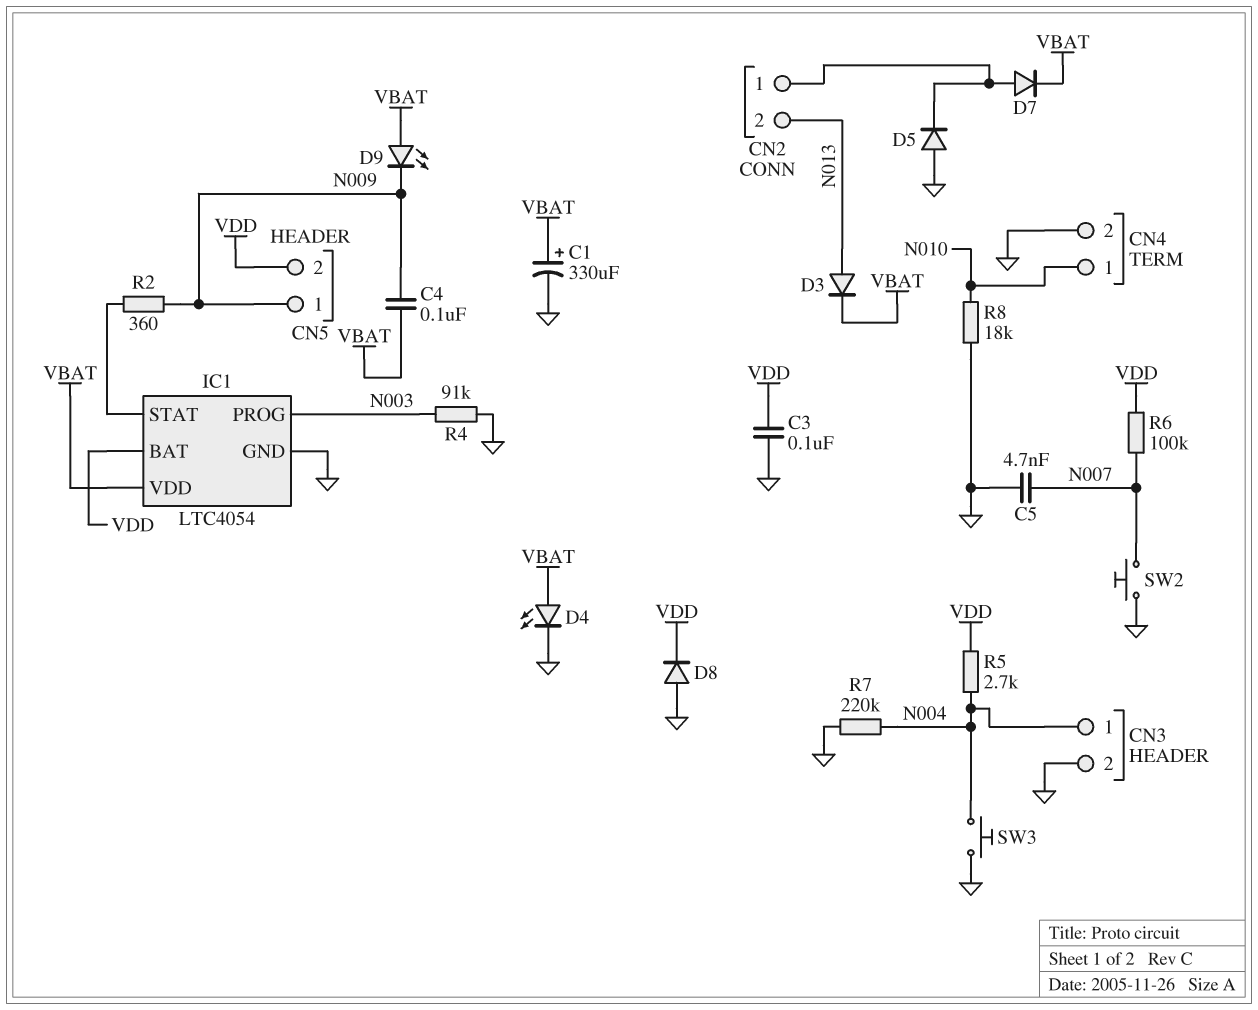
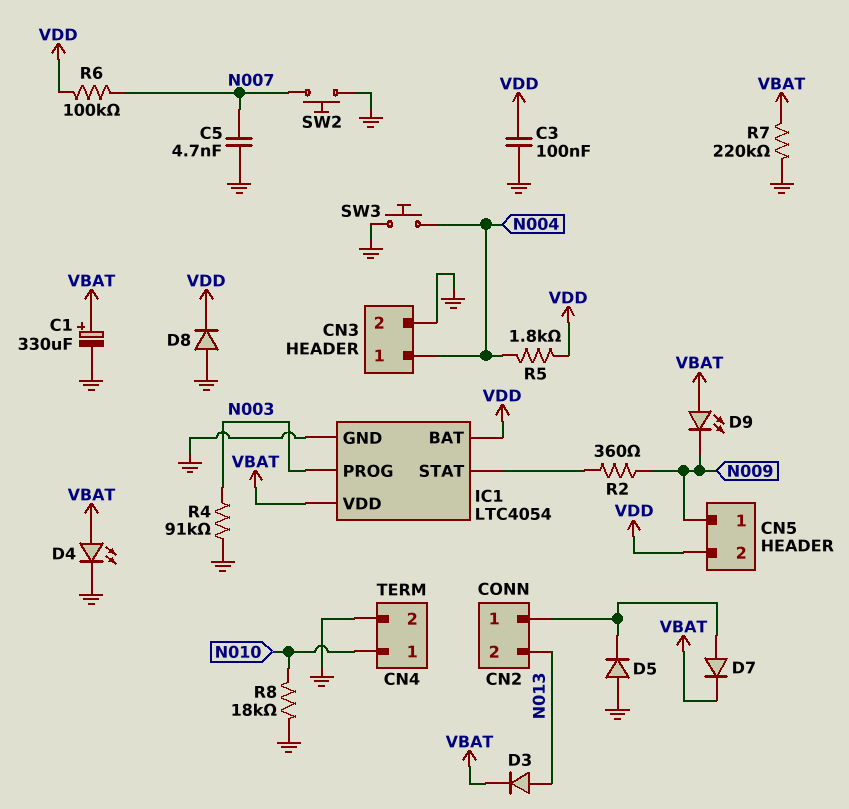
C4: 100nF (N009, VBAT) -> none
R5: 2.7k (N004, VDD) -> 1.8k (N004, VDD)
R7: 220k (GND, N004) -> 220k (GND, VBAT)

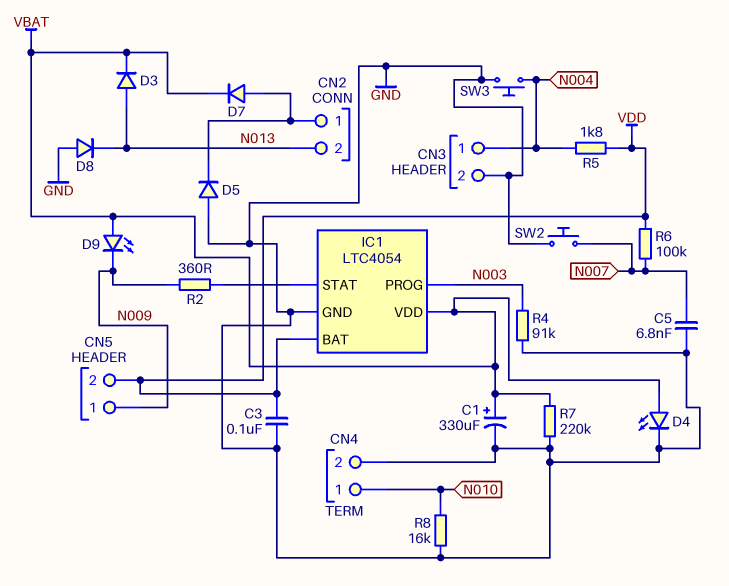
C5: 4.7nF (GND, N007) -> 6.8nF (GND, N007)
D8: diode (A GND, K VDD) -> diode (A GND, K N013)
R8: 18k (GND, N010) -> 16k (GND, N010)

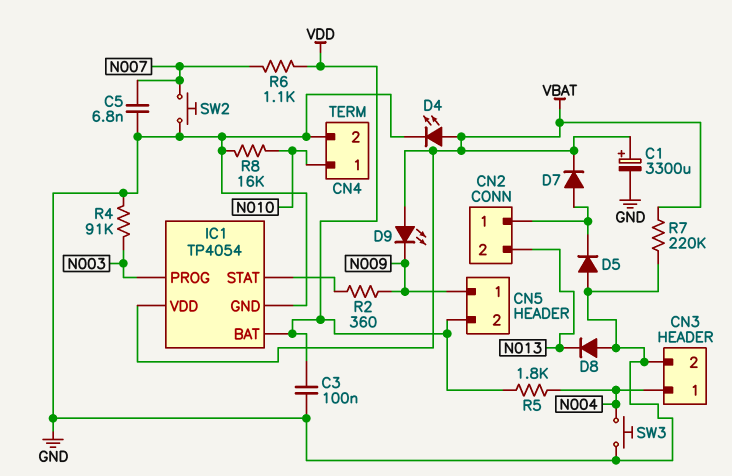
C1: 330uF (plus VBAT, minus GND) -> 3300uF (plus VBAT, minus GND)
D3: diode (A N013, K VBAT) -> none
IC1: LTC4054 -> TP4054
R6: 100k (N007, VDD) -> 1.1k (N007, VDD)

